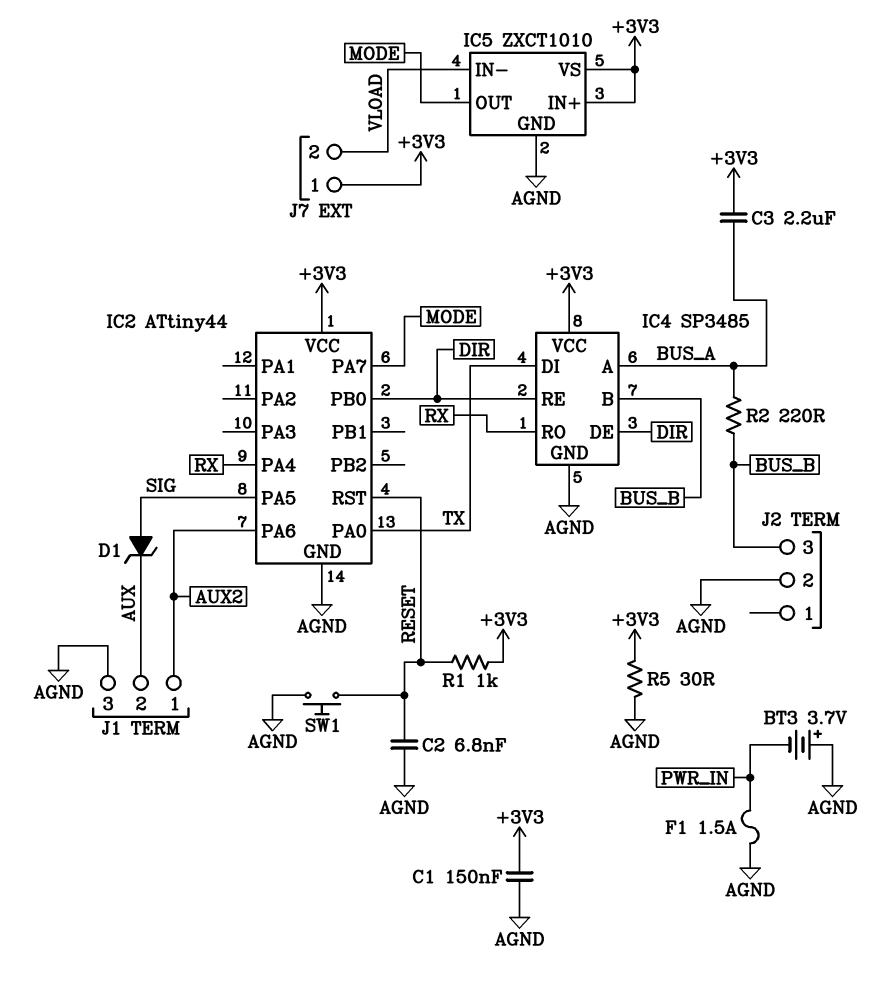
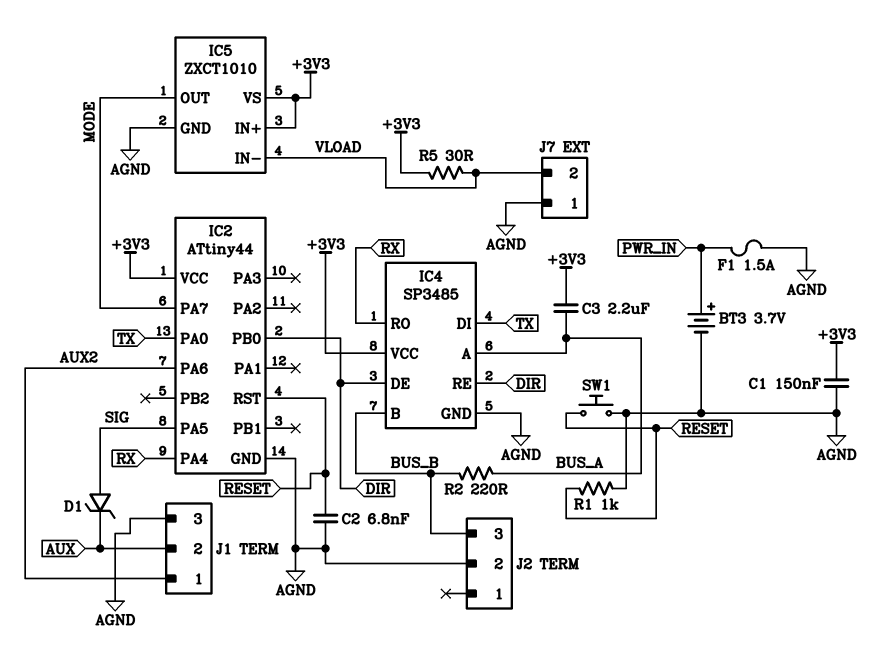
BT3: 3.7V (plus AGND, minus PWR_IN) -> 3.7V (plus PWR_IN, minus AGND)
J7 pin 1: +3V3 -> AGND
R1: 1k (+3V3, RESET) -> 1k (AGND, RESET)
R5: 30 (+3V3, AGND) -> 30 (+3V3, VLOAD)

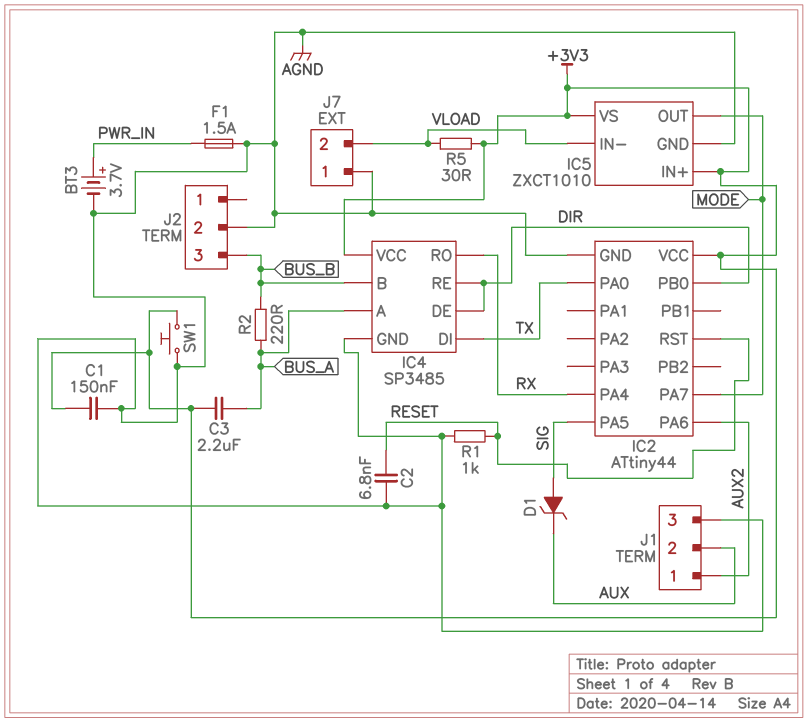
SW1: button (AGND, RESET) -> button (+3V3, AGND)

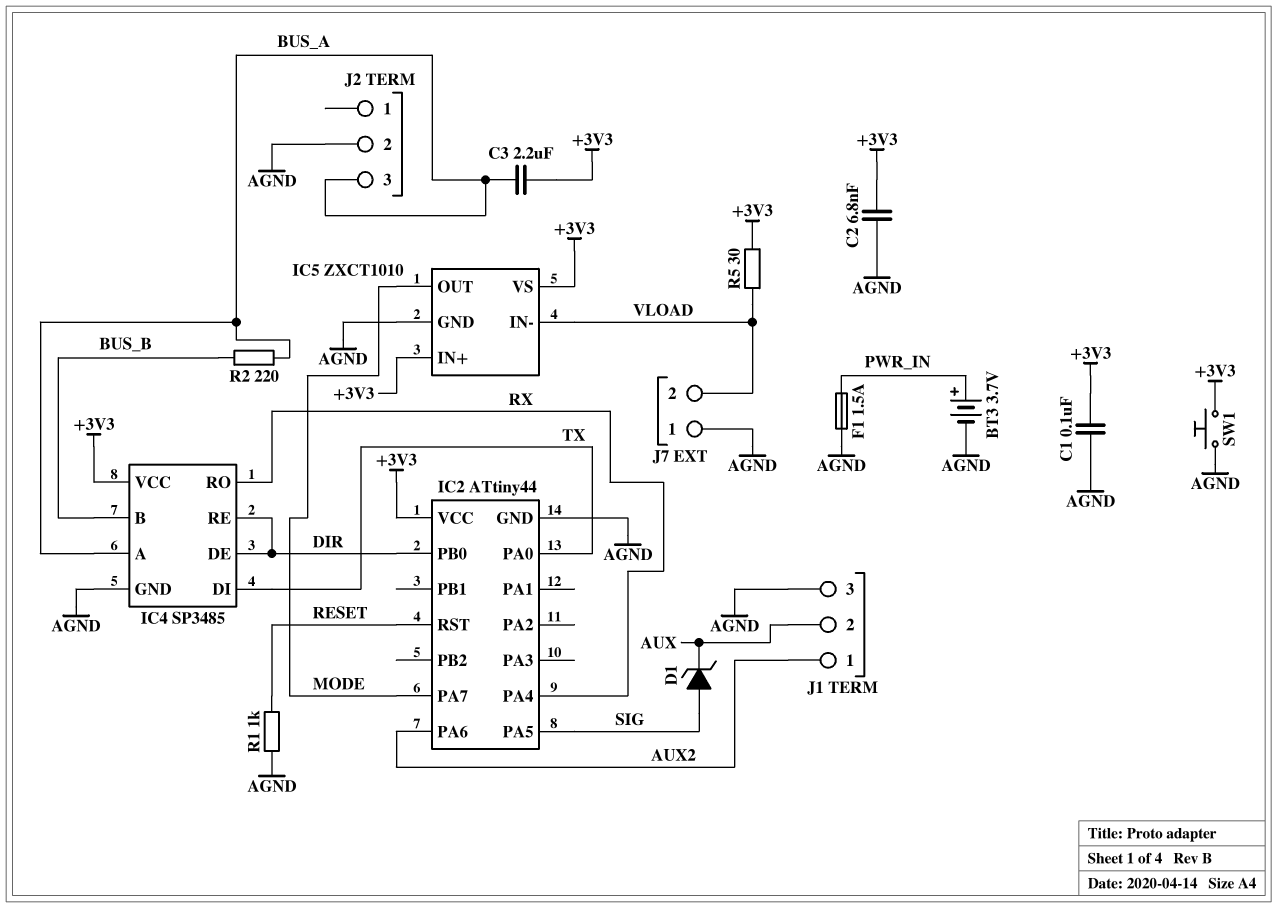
C1: 150nF (+3V3, AGND) -> 100nF (+3V3, AGND)
C2: 6.8nF (AGND, RESET) -> 6.8nF (+3V3, AGND)
J2 pin 3: BUS_B -> BUS_A

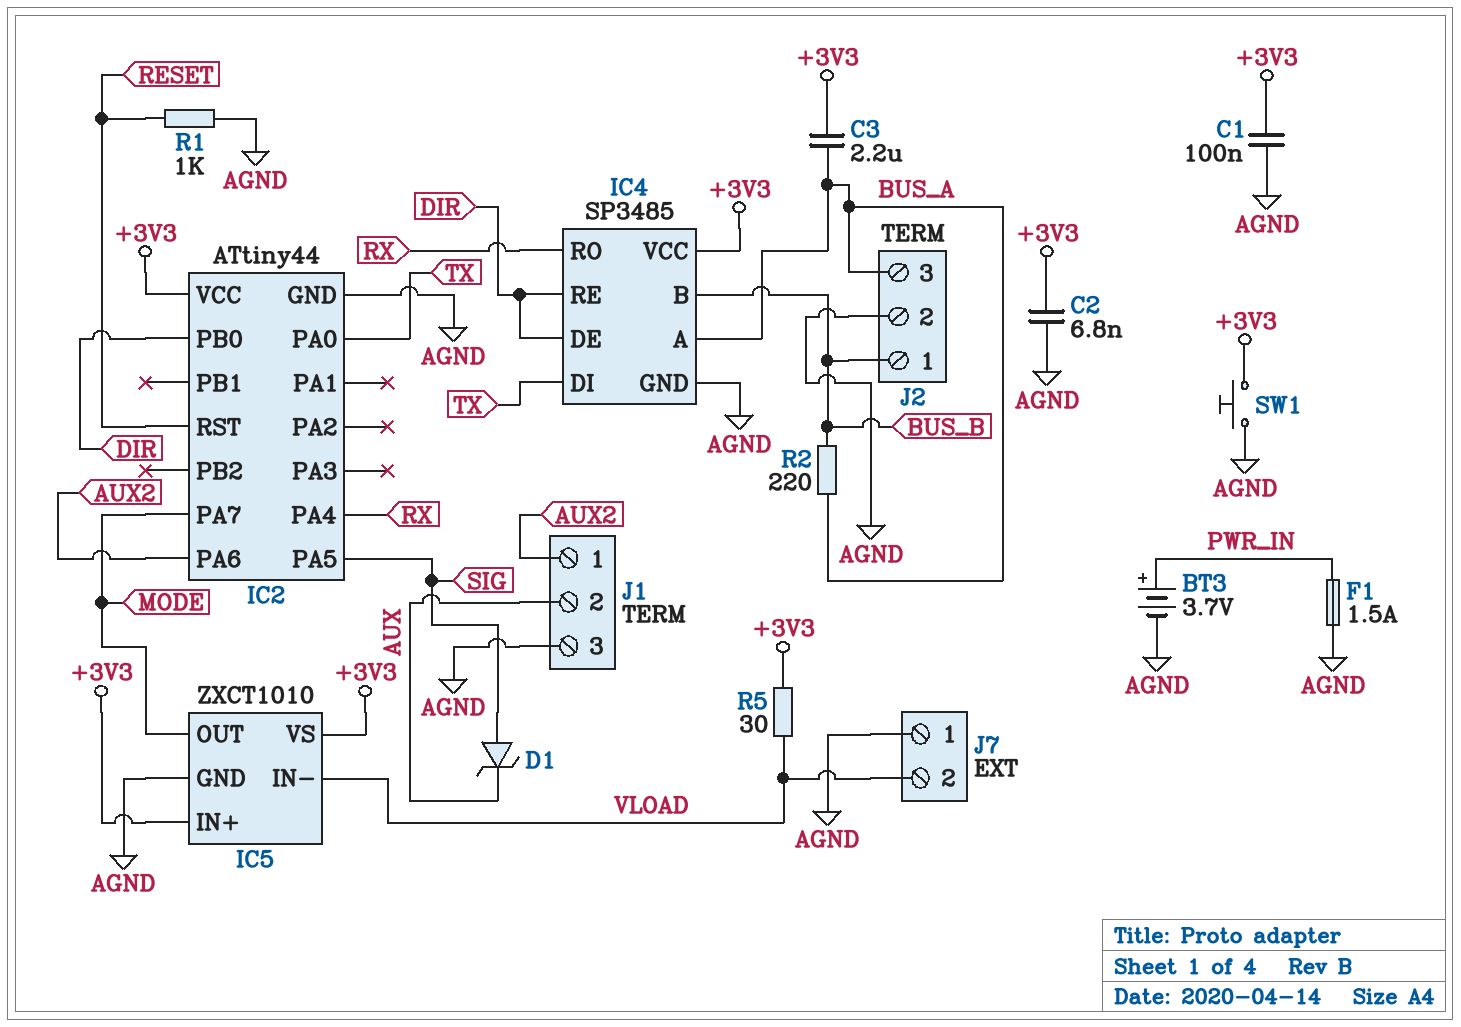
J2 pin 1: none -> BUS_B

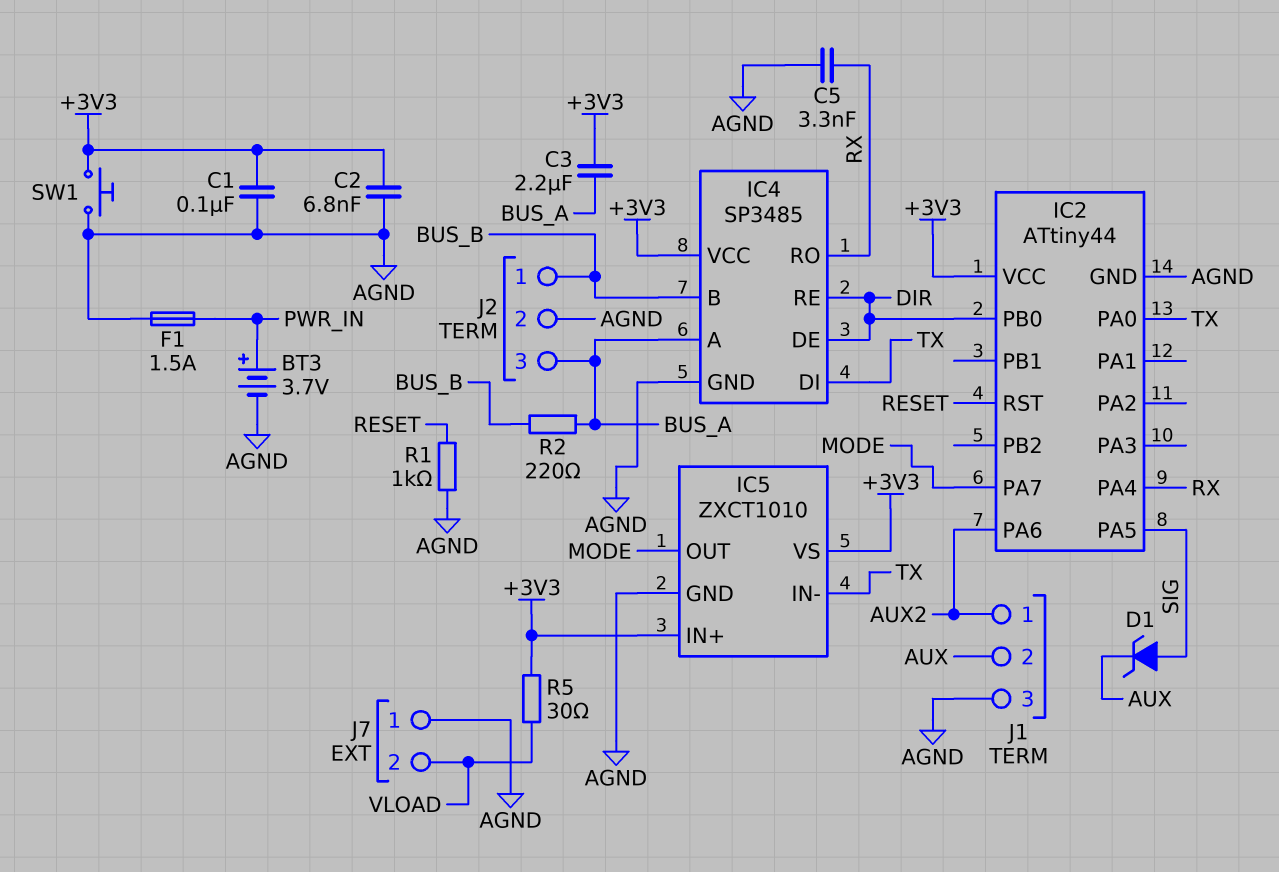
C5: none -> 3.3nF (AGND, RX)
IC5 pin IN-: VLOAD -> TX

